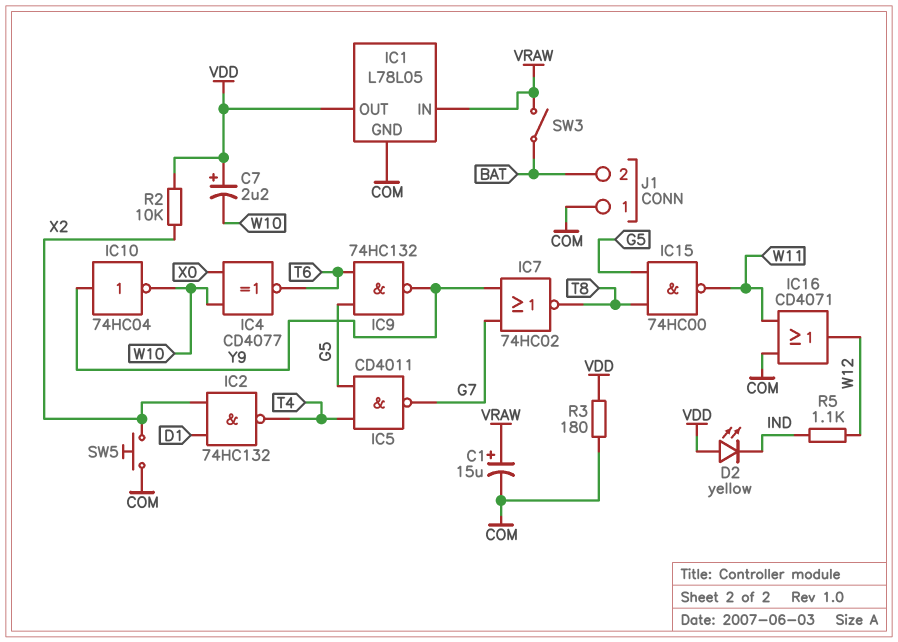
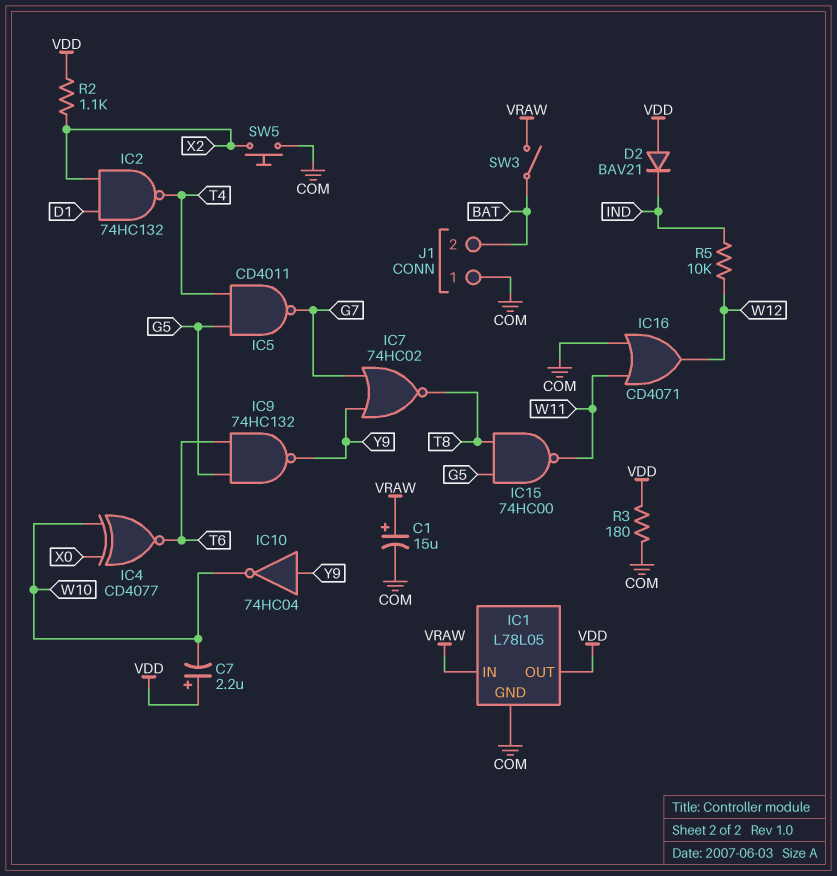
D2: LED yellow (A VDD, K IND) -> diode BAV21 (A VDD, K IND)
R2: 10k (VDD, X2) -> 1.1k (VDD, X2)
R5: 1.1k (IND, W12) -> 10k (IND, W12)

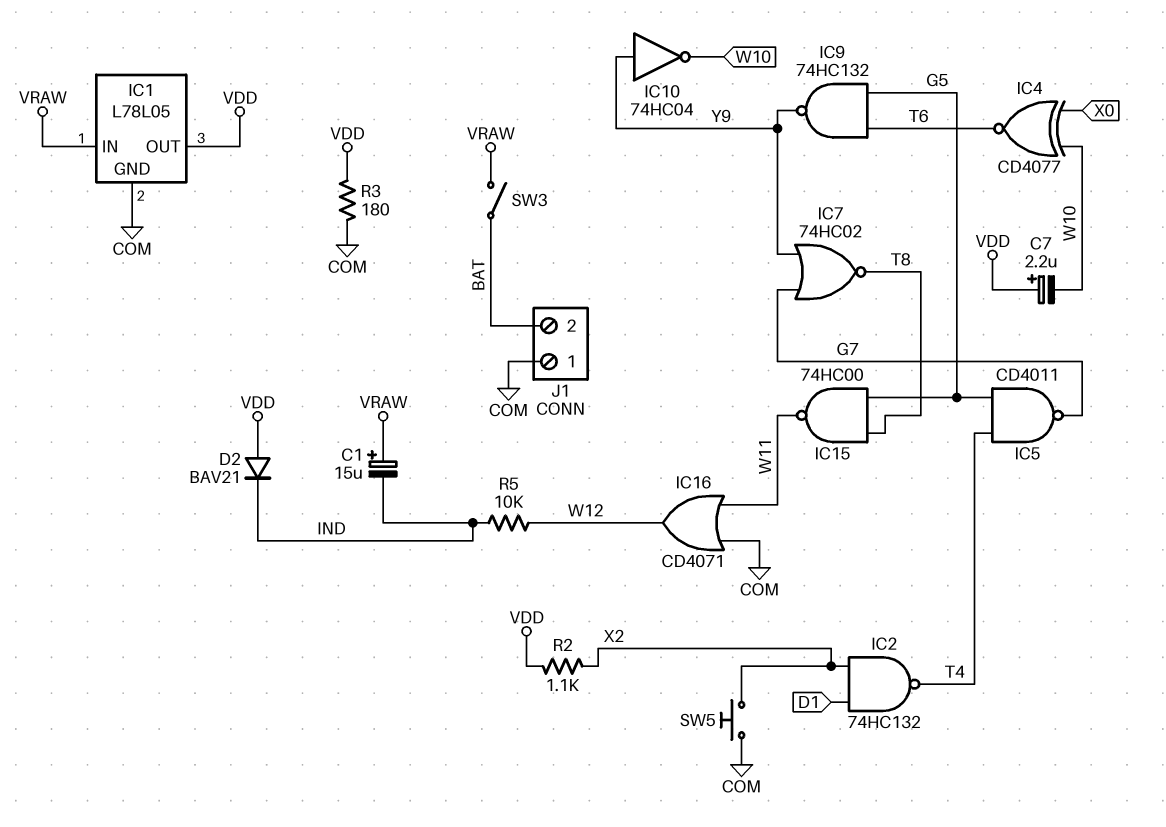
C1: 15uF (plus VRAW, minus COM) -> 15uF (plus VRAW, minus IND)

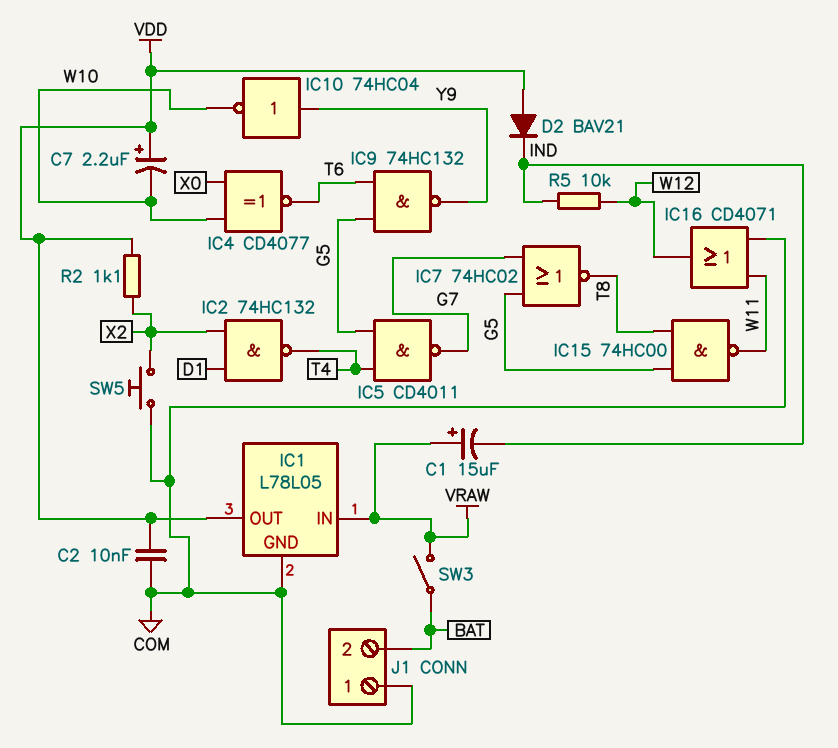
C2: none -> 10nF (COM, VDD)
IC7: NOR 74HC02 (in G7, in Y9, out T8) -> NOR 74HC02 (in G5, in G7, out T8)
R3: 180 (COM, VDD) -> none

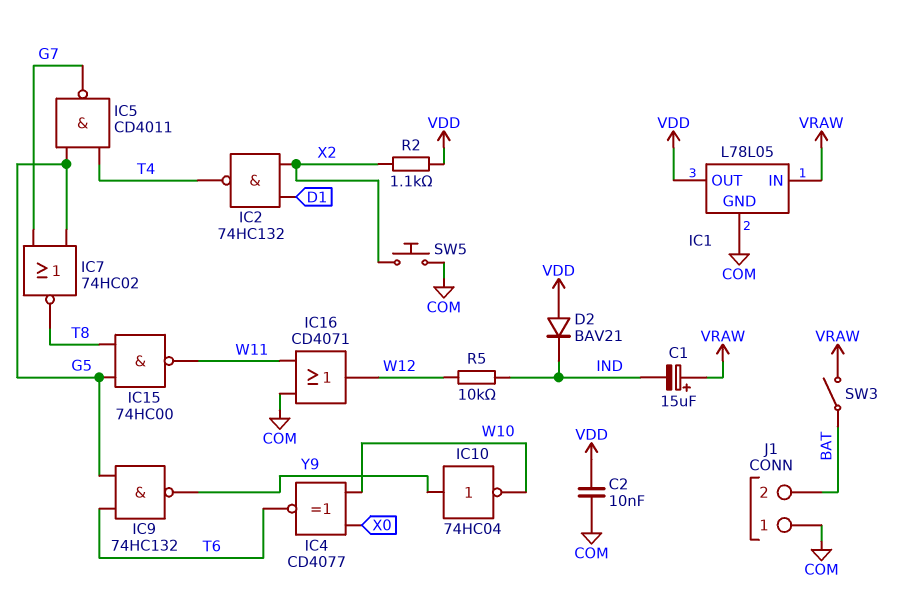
C7: 2.2uF (plus VDD, minus W10) -> none

